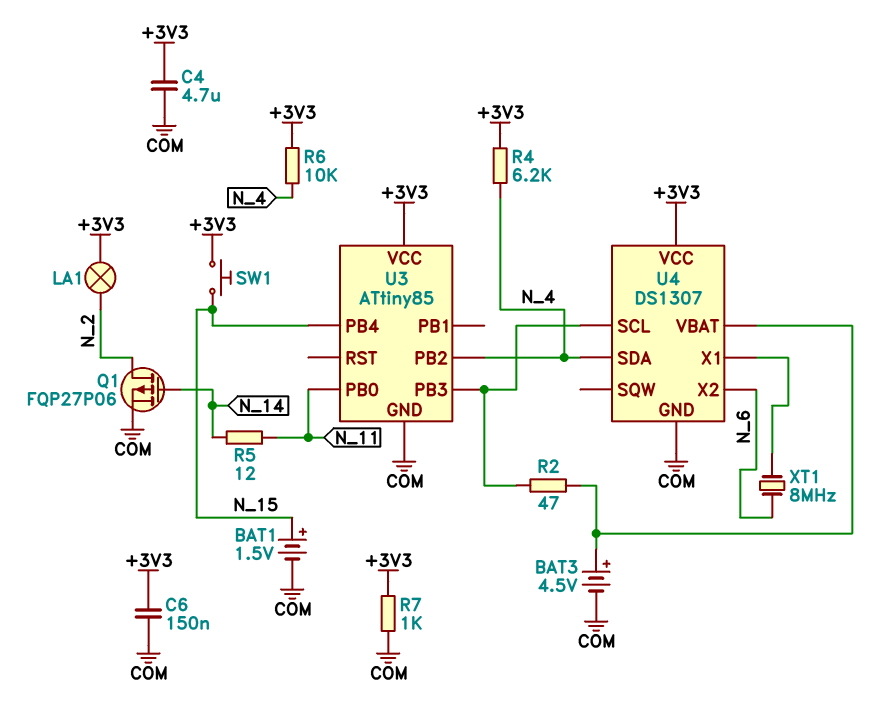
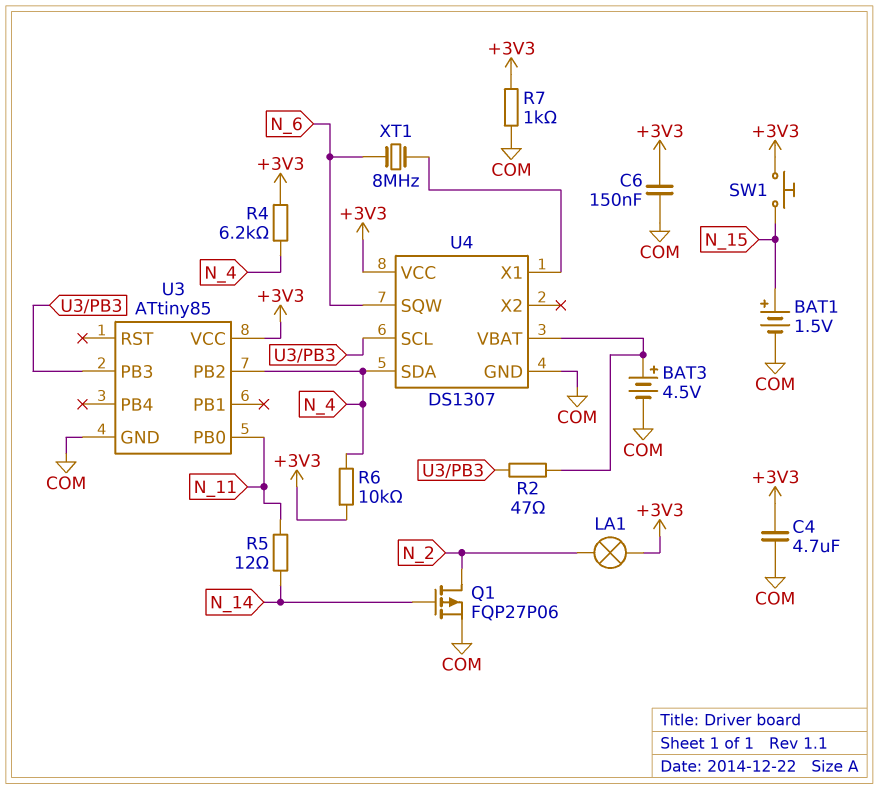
U3 pin PB4: N_15 -> none
U4 pin SQW: none -> N_6
U4 pin X2: N_6 -> none

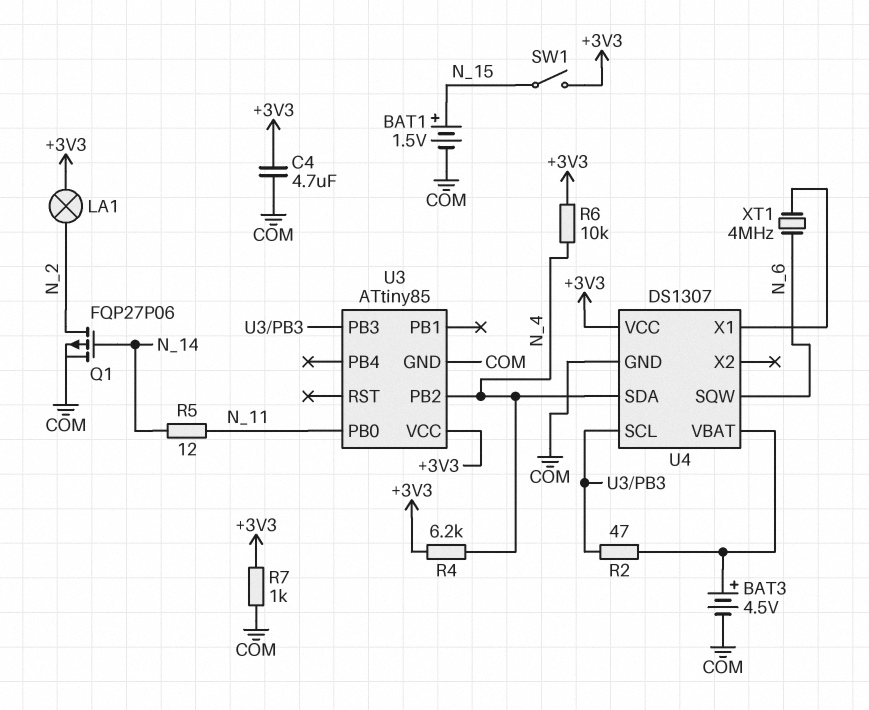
C6: 150nF (+3V3, COM) -> none
SW1: button (+3V3, N_15) -> switch (+3V3, N_15)
XT1: 8MHz (N_6, U4/X1) -> 4MHz (N_6, U4/X1)

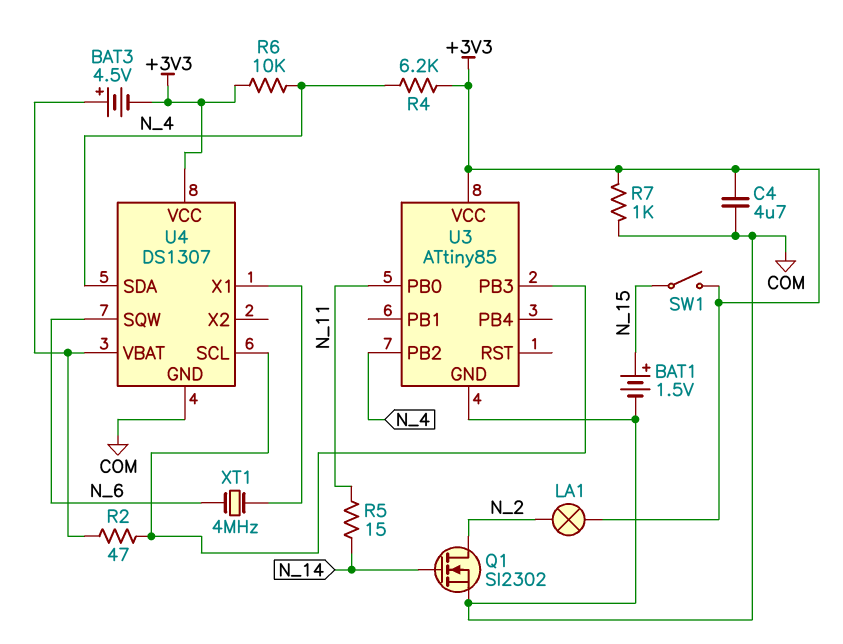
BAT3: 4.5V (plus U4/VBAT, minus COM) -> 4.5V (plus U4/VBAT, minus +3V3)
Q1: PMOS FQP27P06 (G N_14, D N_2, S COM) -> NMOS SI2302 (G N_14, D N_2, S COM)
R5: 12 (N_11, N_14) -> 15 (N_11, N_14)

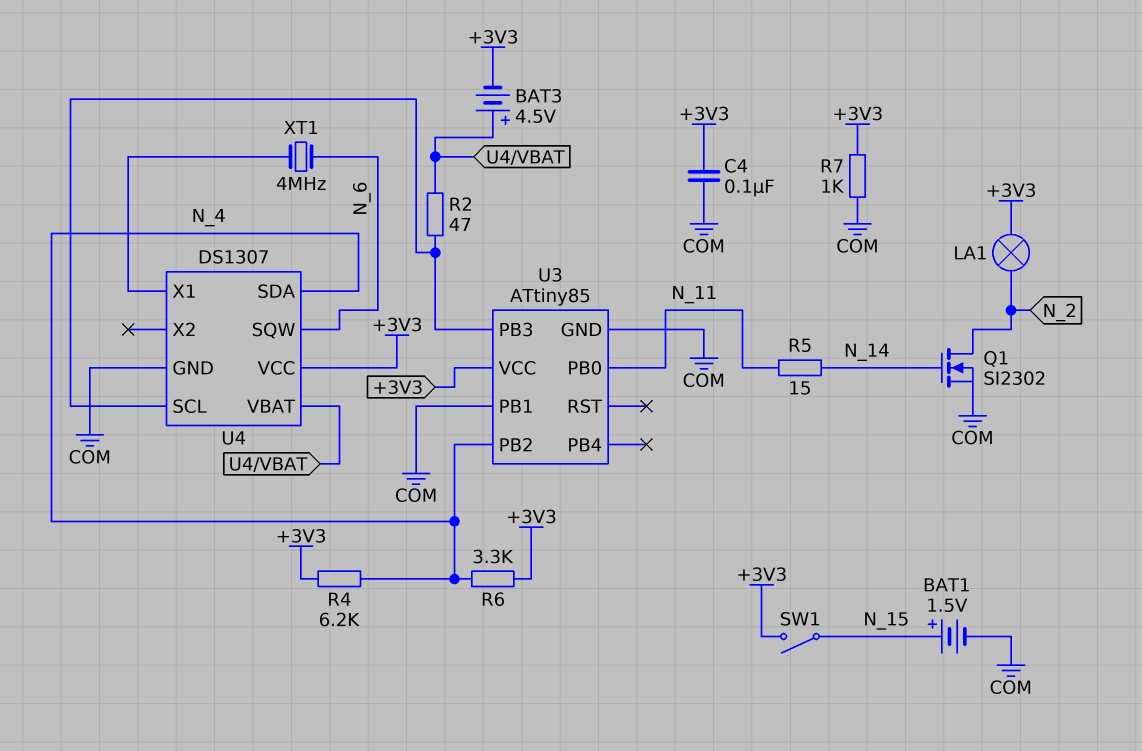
C4: 4.7uF (+3V3, COM) -> 100nF (+3V3, COM)
R6: 10k (+3V3, N_4) -> 3.3k (+3V3, N_4)
U3 pin PB1: none -> COM

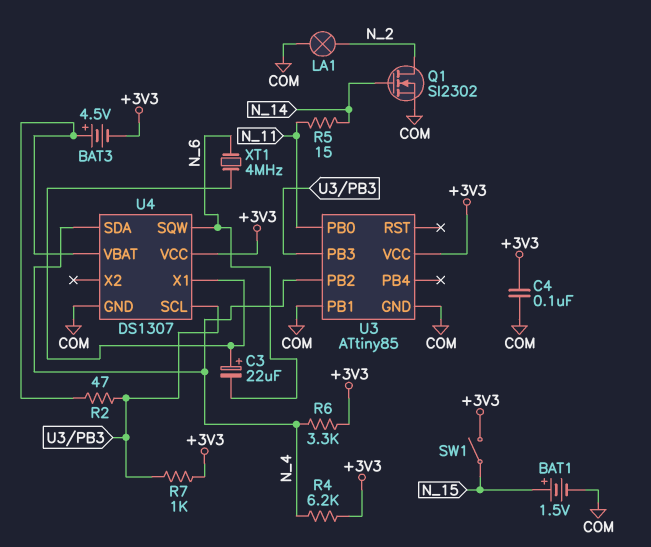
C3: none -> 22uF (plus U4/X1, minus N_6)
LA1: lamp (+3V3, N_2) -> lamp (COM, N_2)
R7: 1k (+3V3, COM) -> 1k (+3V3, U3/PB3)

